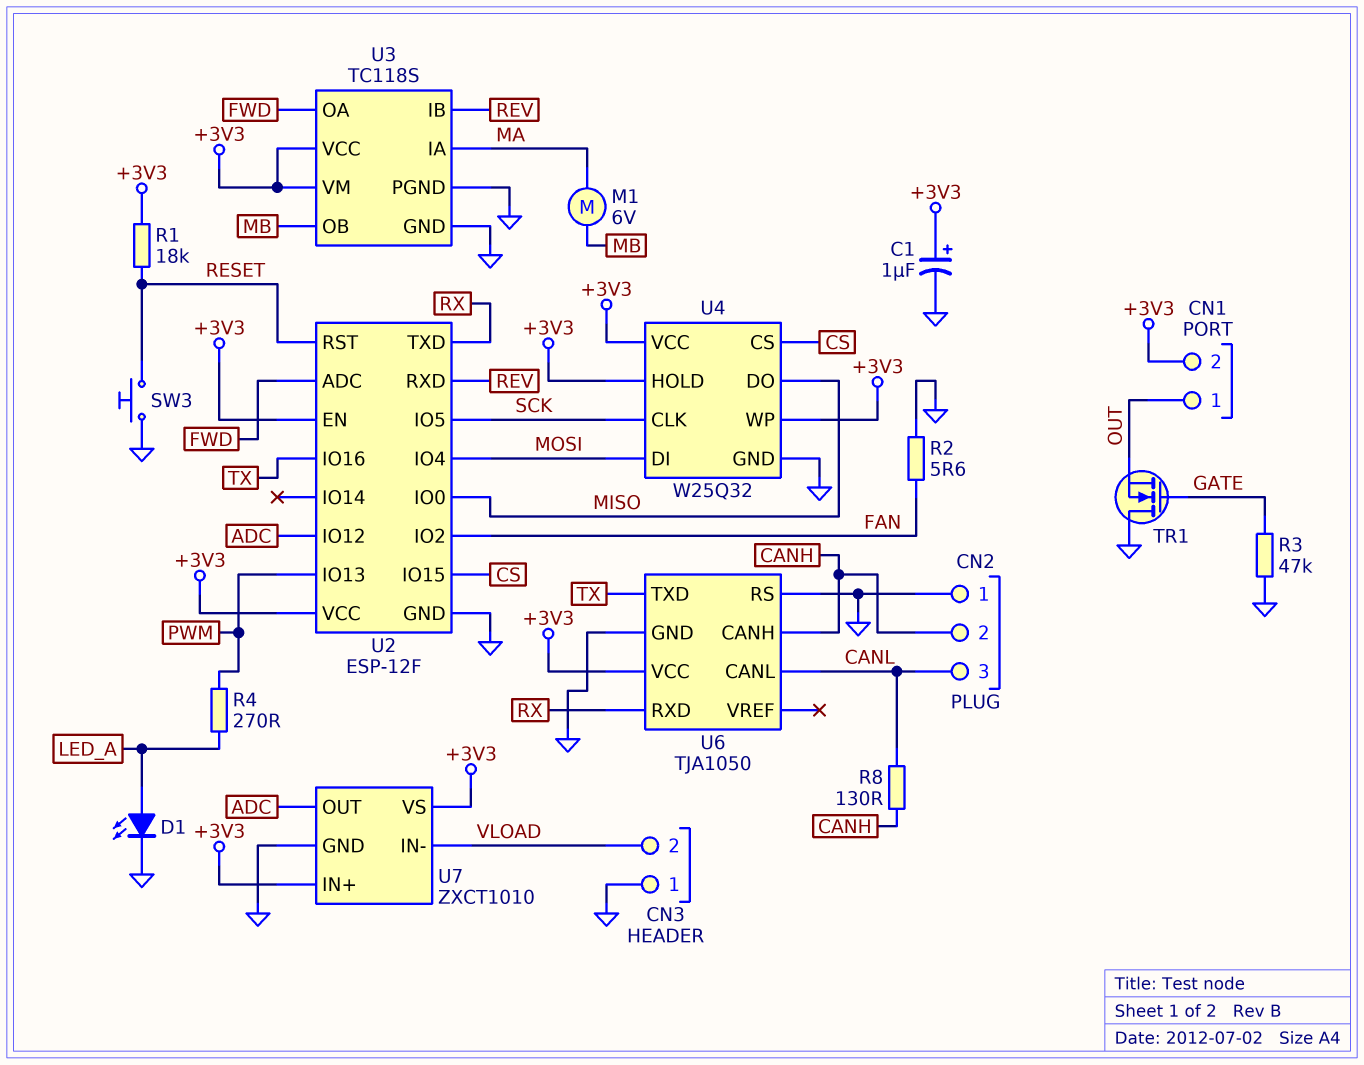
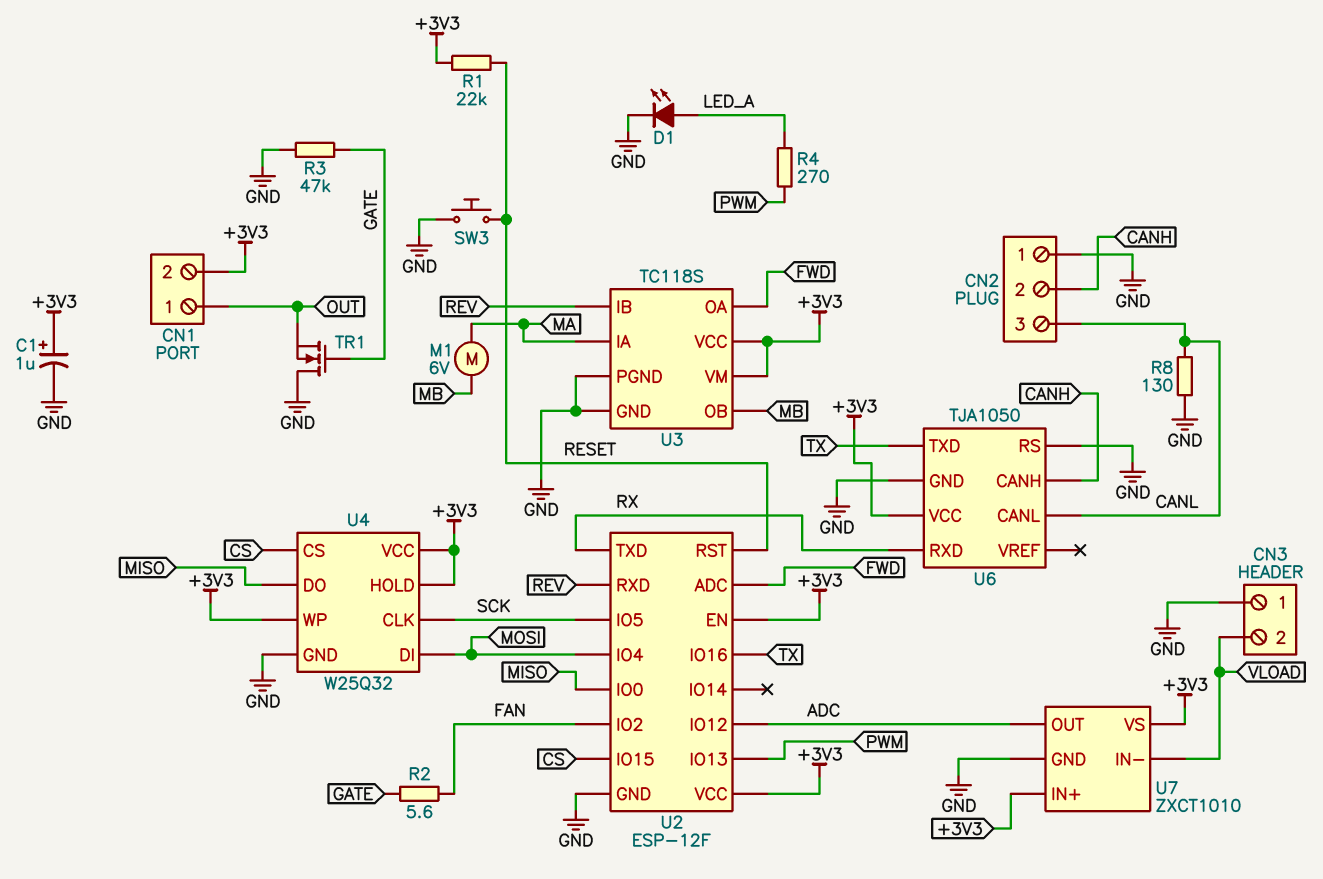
R1: 18k (+3V3, RESET) -> 22k (+3V3, RESET)
R2: 5.6 (FAN, GND) -> 5.6 (FAN, GATE)
R8: 130 (CANH, CANL) -> 130 (CANL, GND)

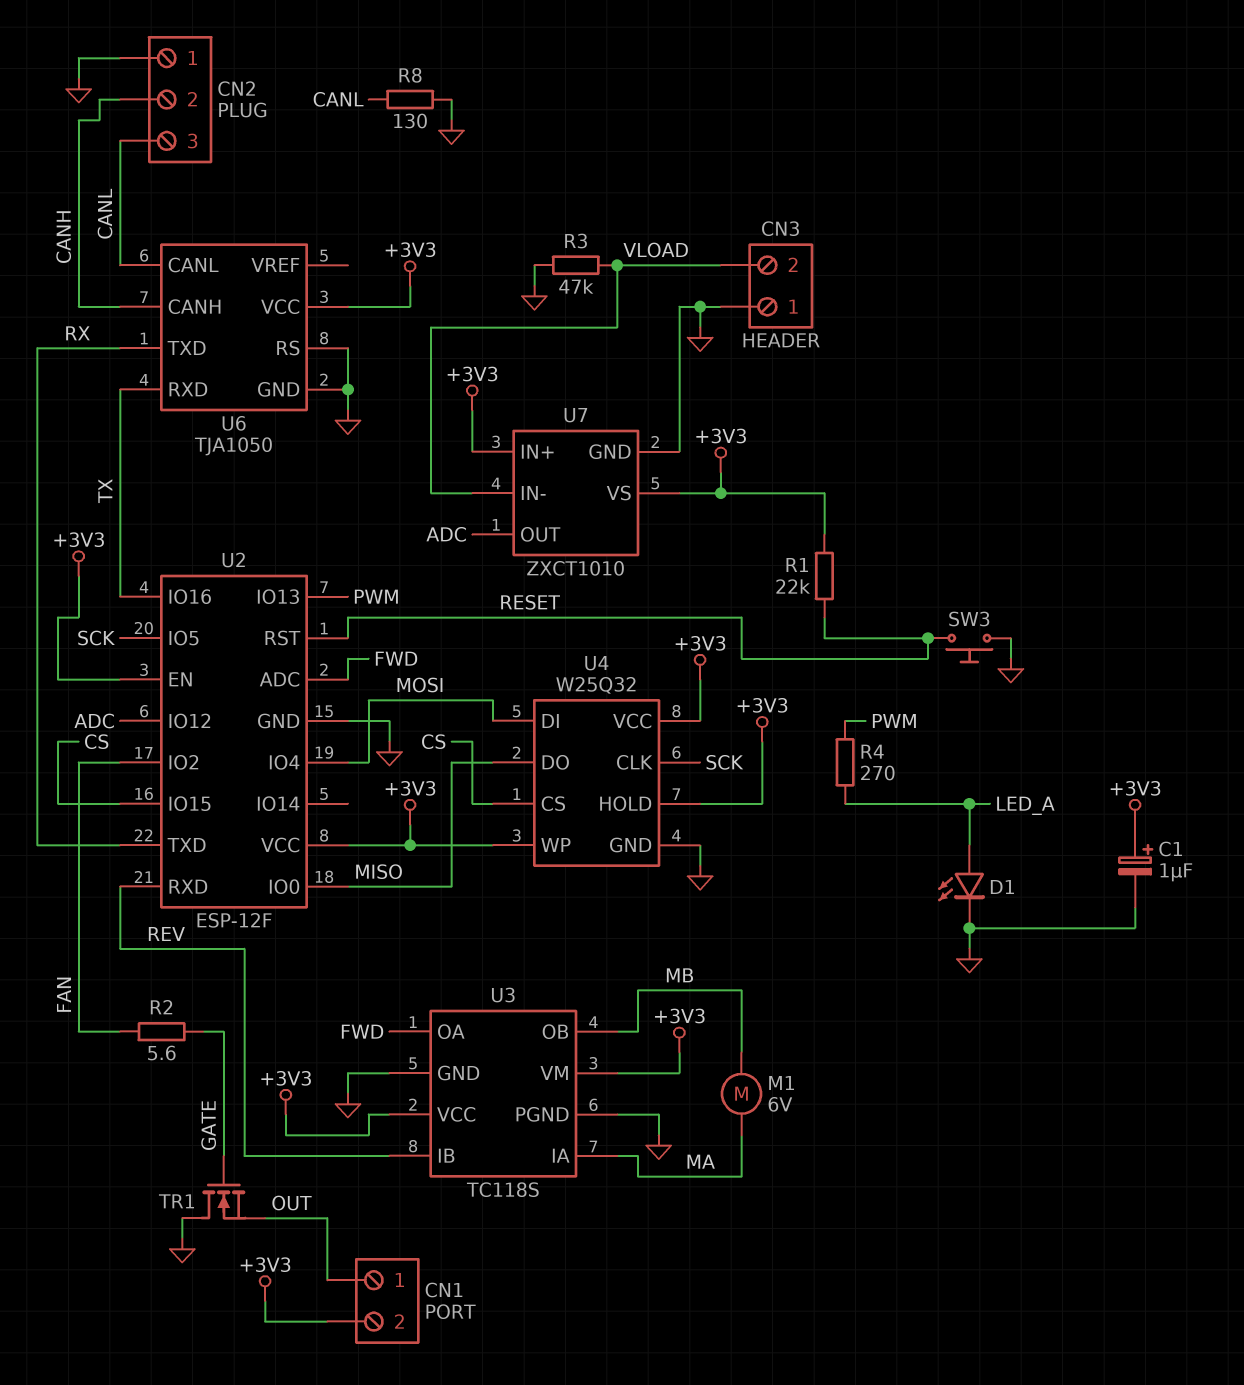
R3: 47k (GATE, GND) -> 47k (GND, VLOAD)
U6 pin RXD: RX -> TX
U6 pin TXD: TX -> RX

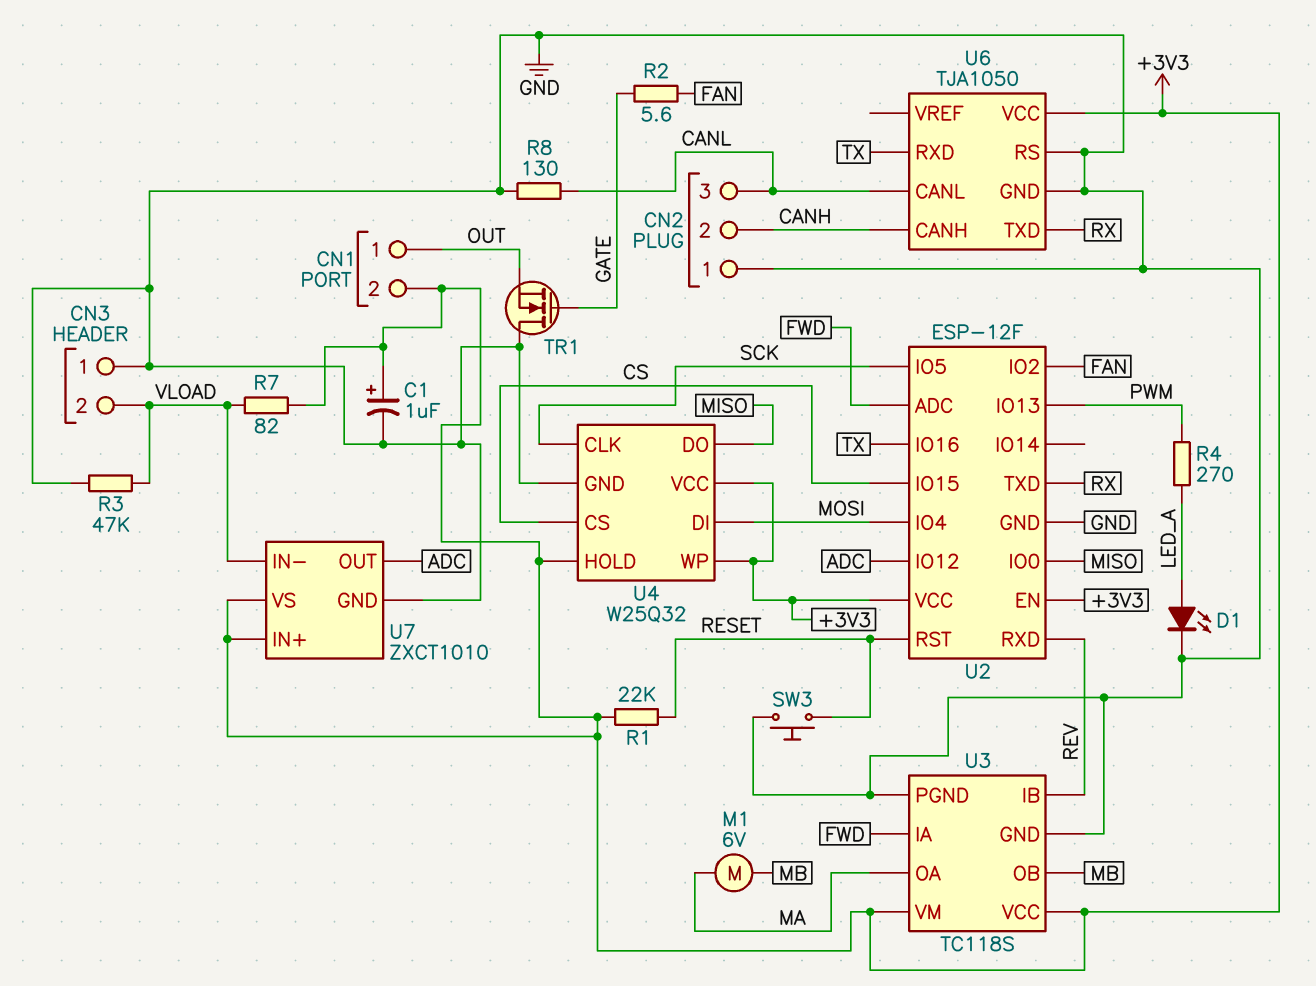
R7: none -> 82 (+3V3, VLOAD)
U3 pin IA: MA -> FWD
U3 pin OA: FWD -> MA

